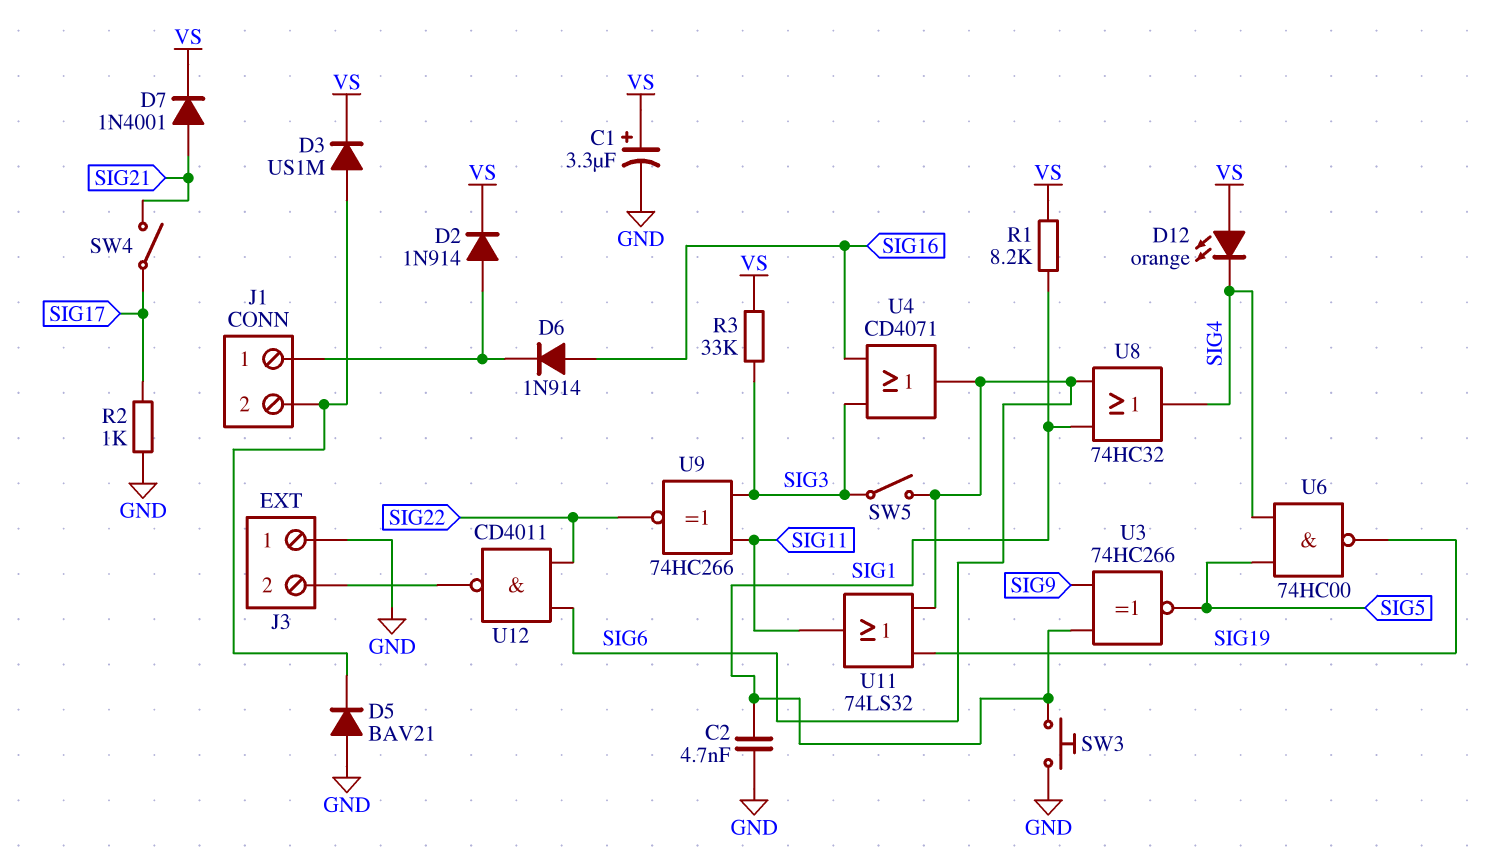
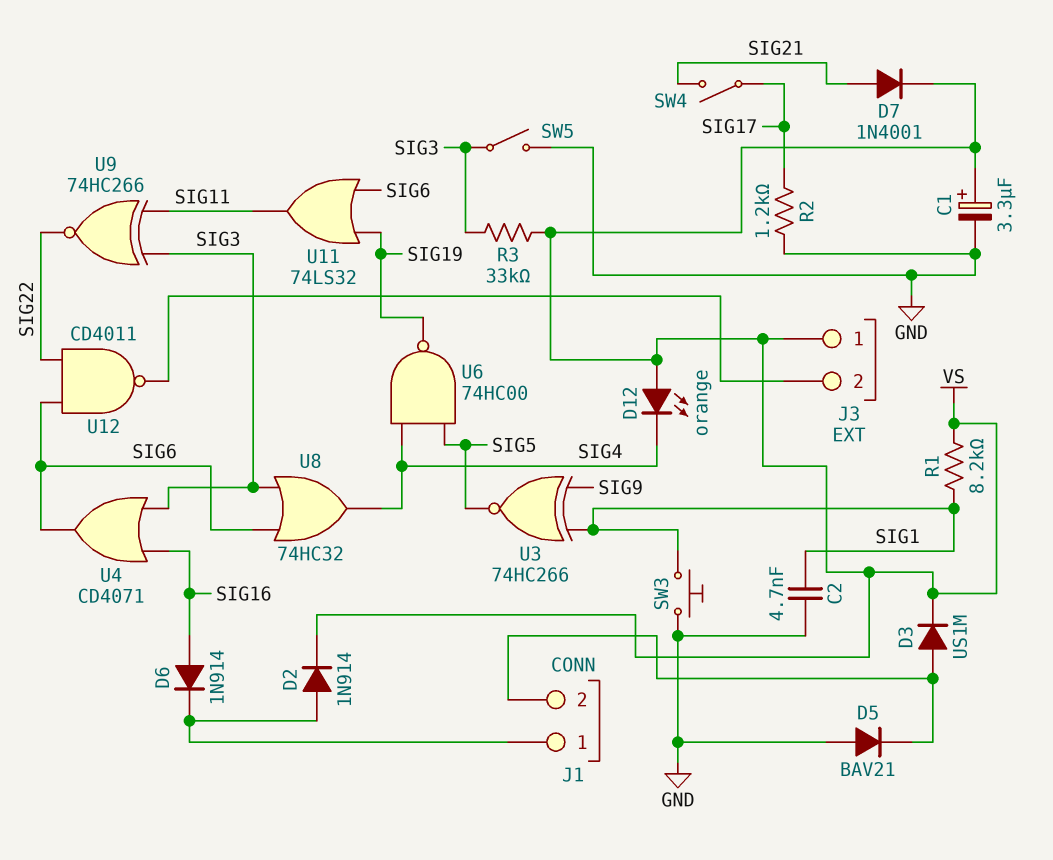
J3 pin 1: GND -> VS
R2: 1k (GND, SIG17) -> 1.2k (GND, SIG17)
SW5: switch (SIG3, SIG6) -> switch (GND, SIG3)
U8: OR 74HC32 (in SIG1, in SIG6, out SIG4) -> OR 74HC32 (in SIG3, in SIG6, out SIG4)

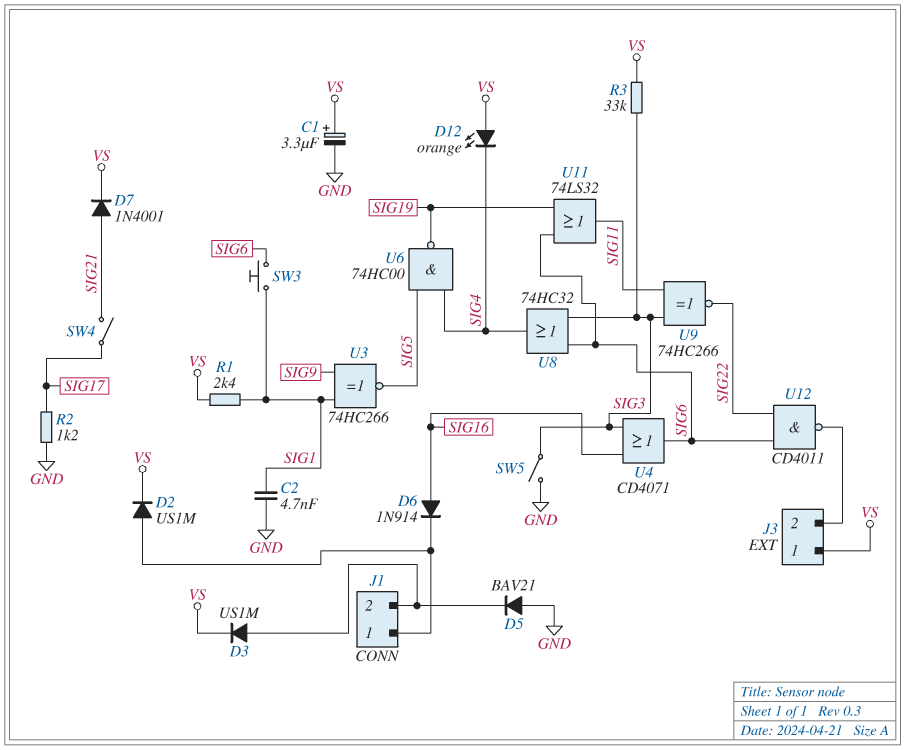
D2: diode 1N914 (A J1/1, K VS) -> diode US1M (A J1/1, K VS)
R1: 8.2k (SIG1, VS) -> 2.4k (SIG1, VS)
SW3: button (GND, SIG1) -> button (SIG1, SIG6)

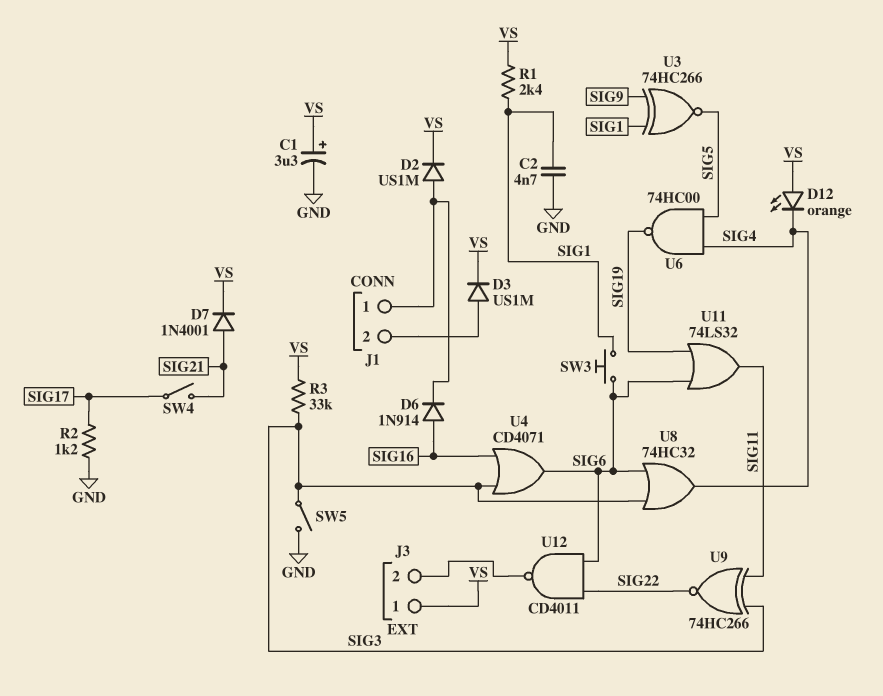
D5: diode BAV21 (A GND, K J1/2) -> none

